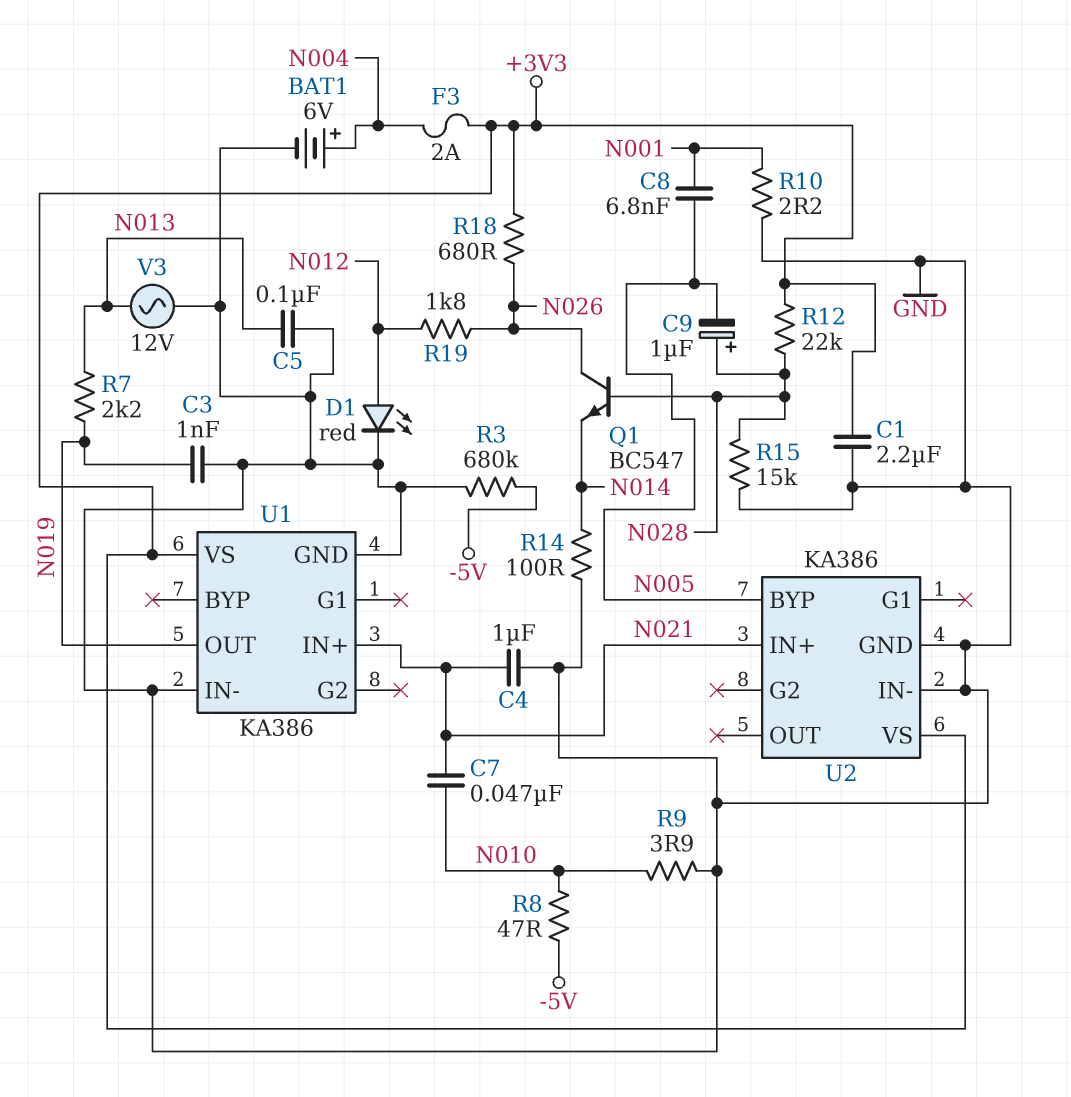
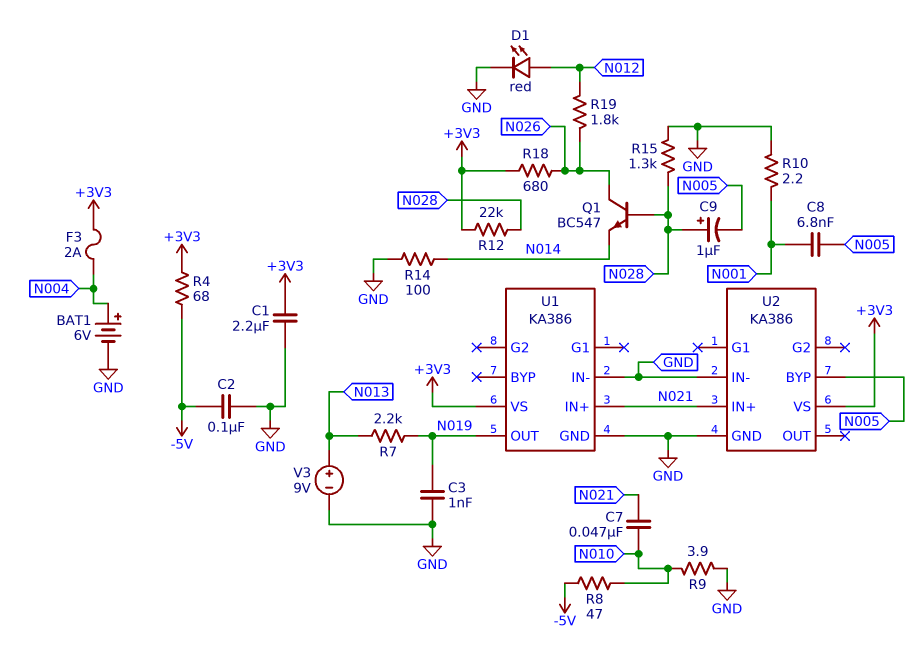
C2: none -> 100nF (-5V, GND)
C4: 1uF (GND, N021) -> none
C5: 100nF (GND, N013) -> none
R3: 680k (-5V, GND) -> none
R4: none -> 68 (+3V3, -5V)
R15: 15k (GND, N028) -> 1.3k (GND, N028)
V3: AC 12V (GND, N013) -> 9V (plus N013, minus GND)

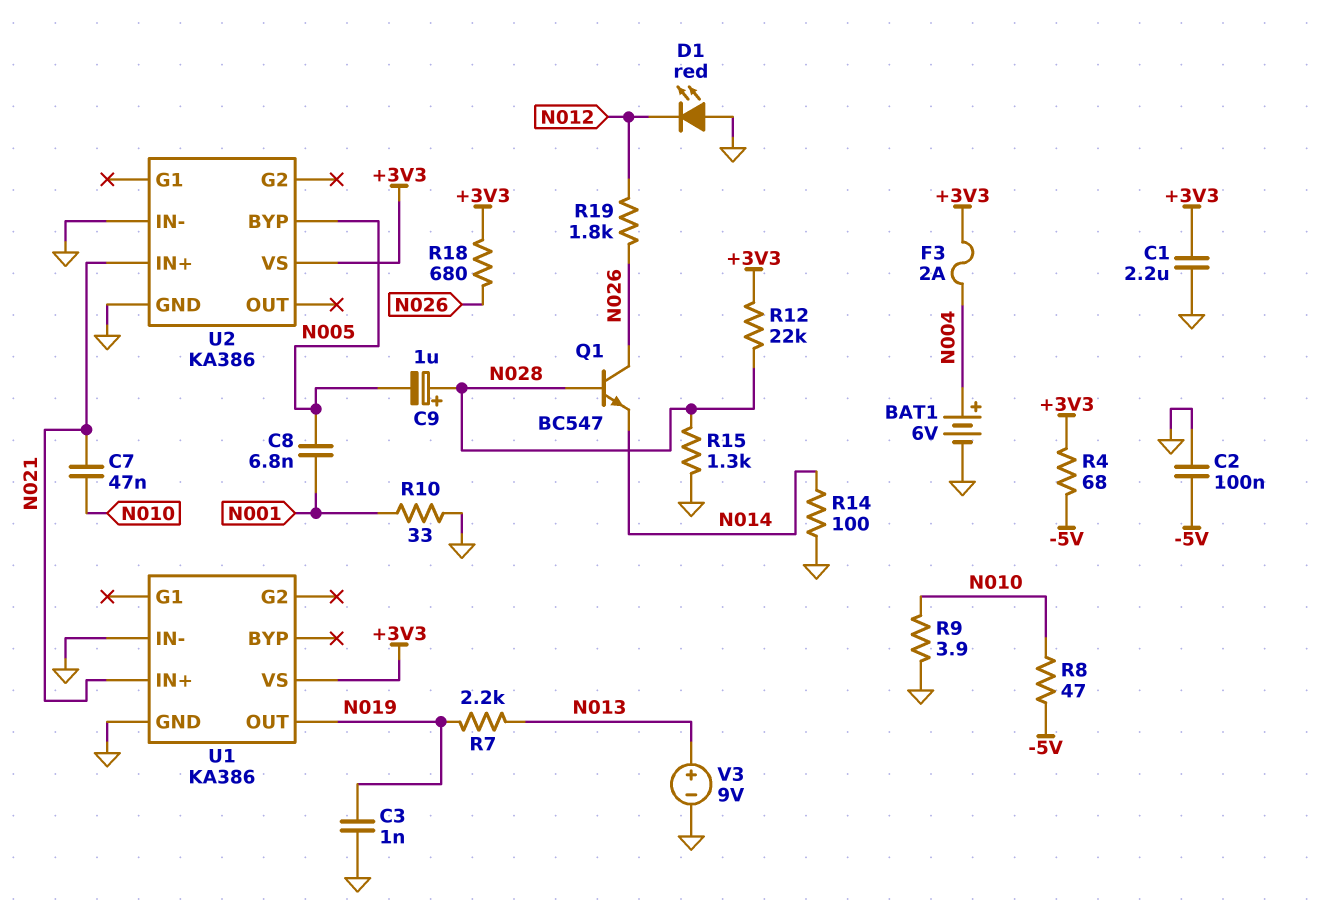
D1: LED red (A N012, K GND) -> LED red (A GND, K N012)
R10: 2.2 (GND, N001) -> 33 (GND, N001)

